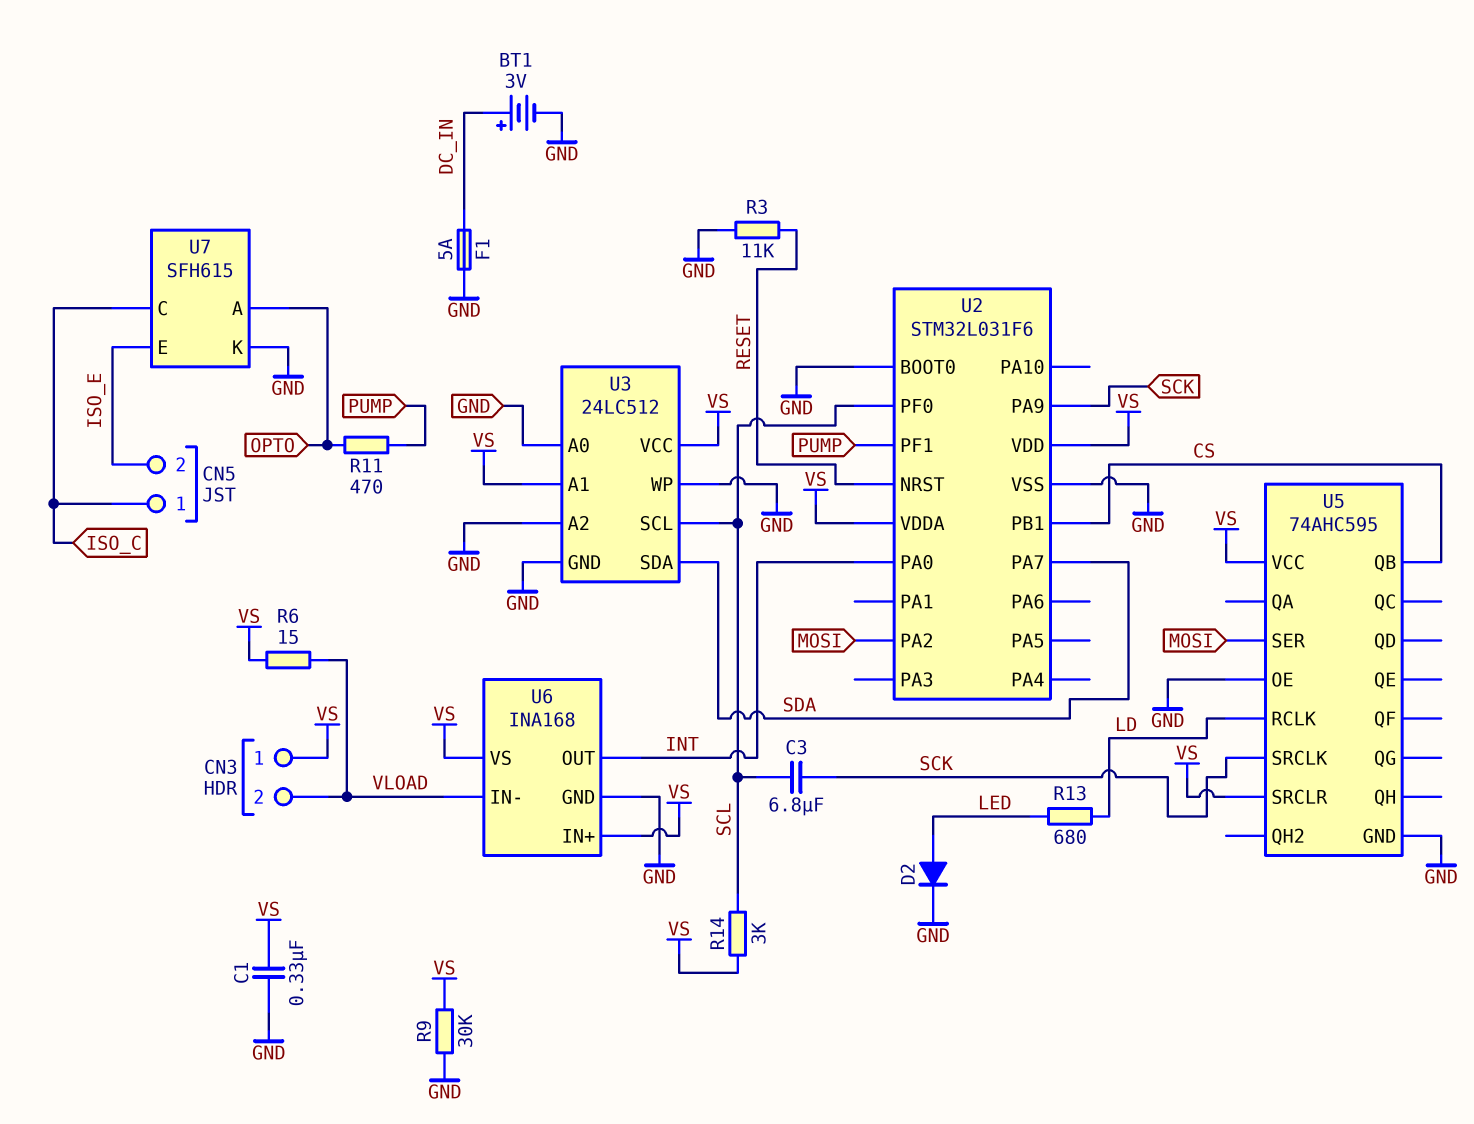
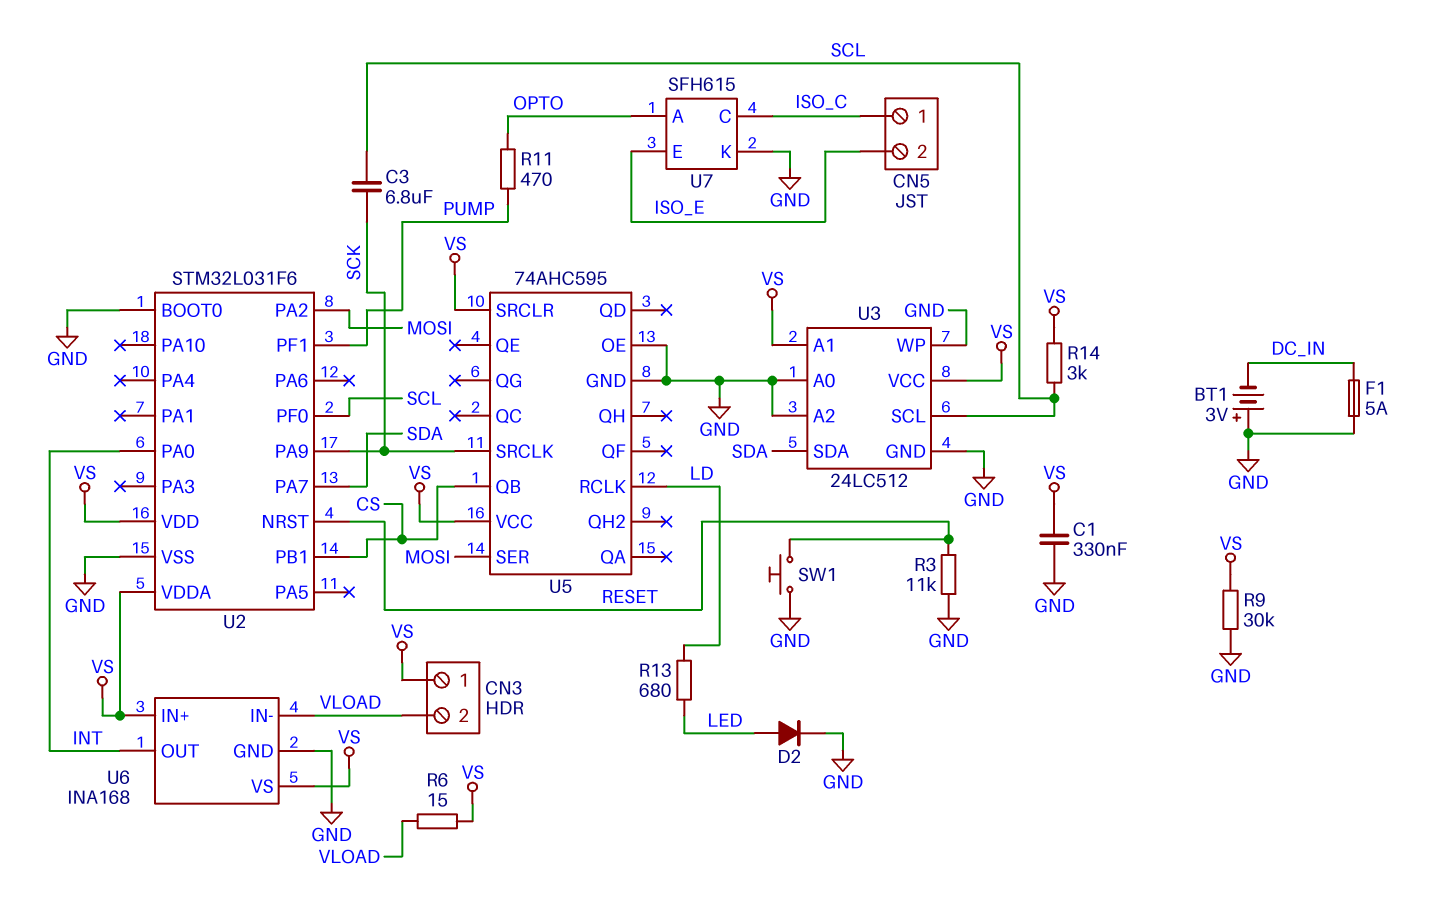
BT1: 3V (plus DC_IN, minus GND) -> 3V (plus GND, minus DC_IN)
SW1: none -> button (GND, RESET)

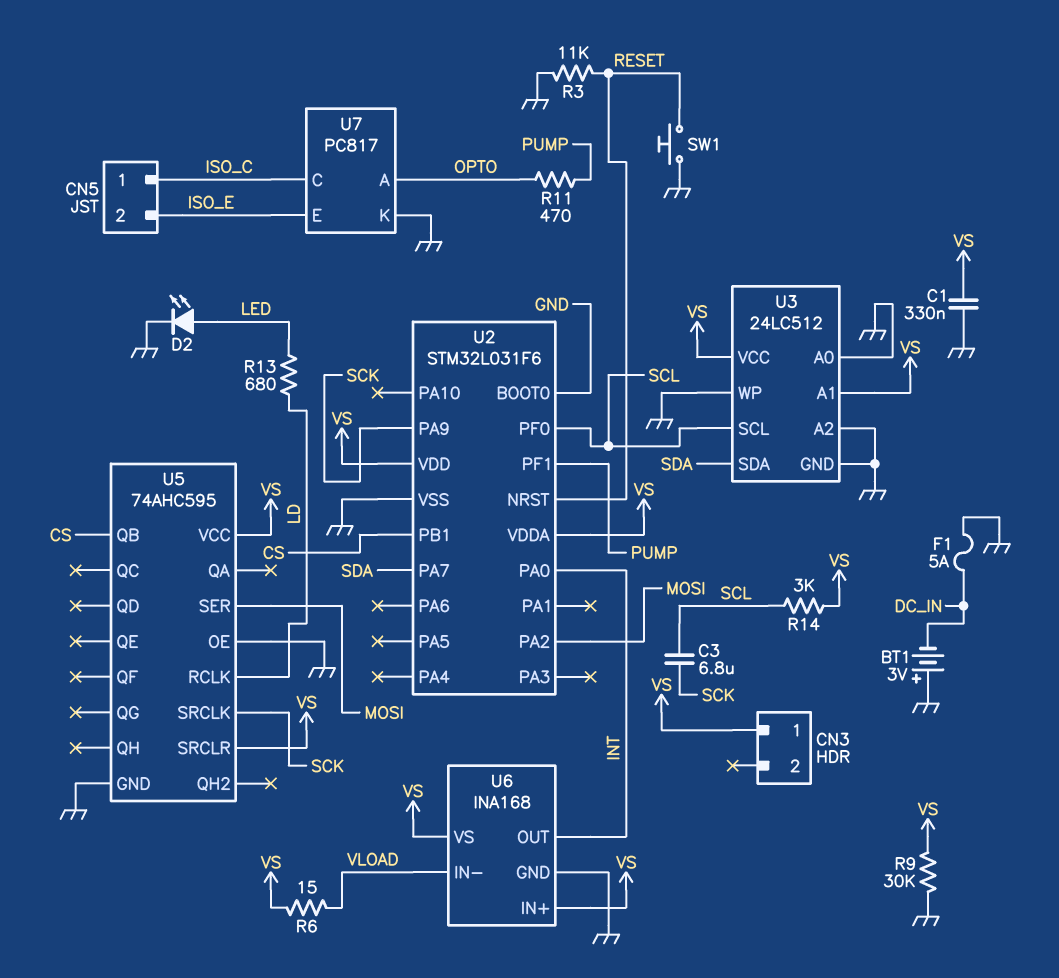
CN3 pin 2: VLOAD -> none
D2: diode (A LED, K GND) -> LED (A LED, K GND)
U7: SFH615 -> PC817

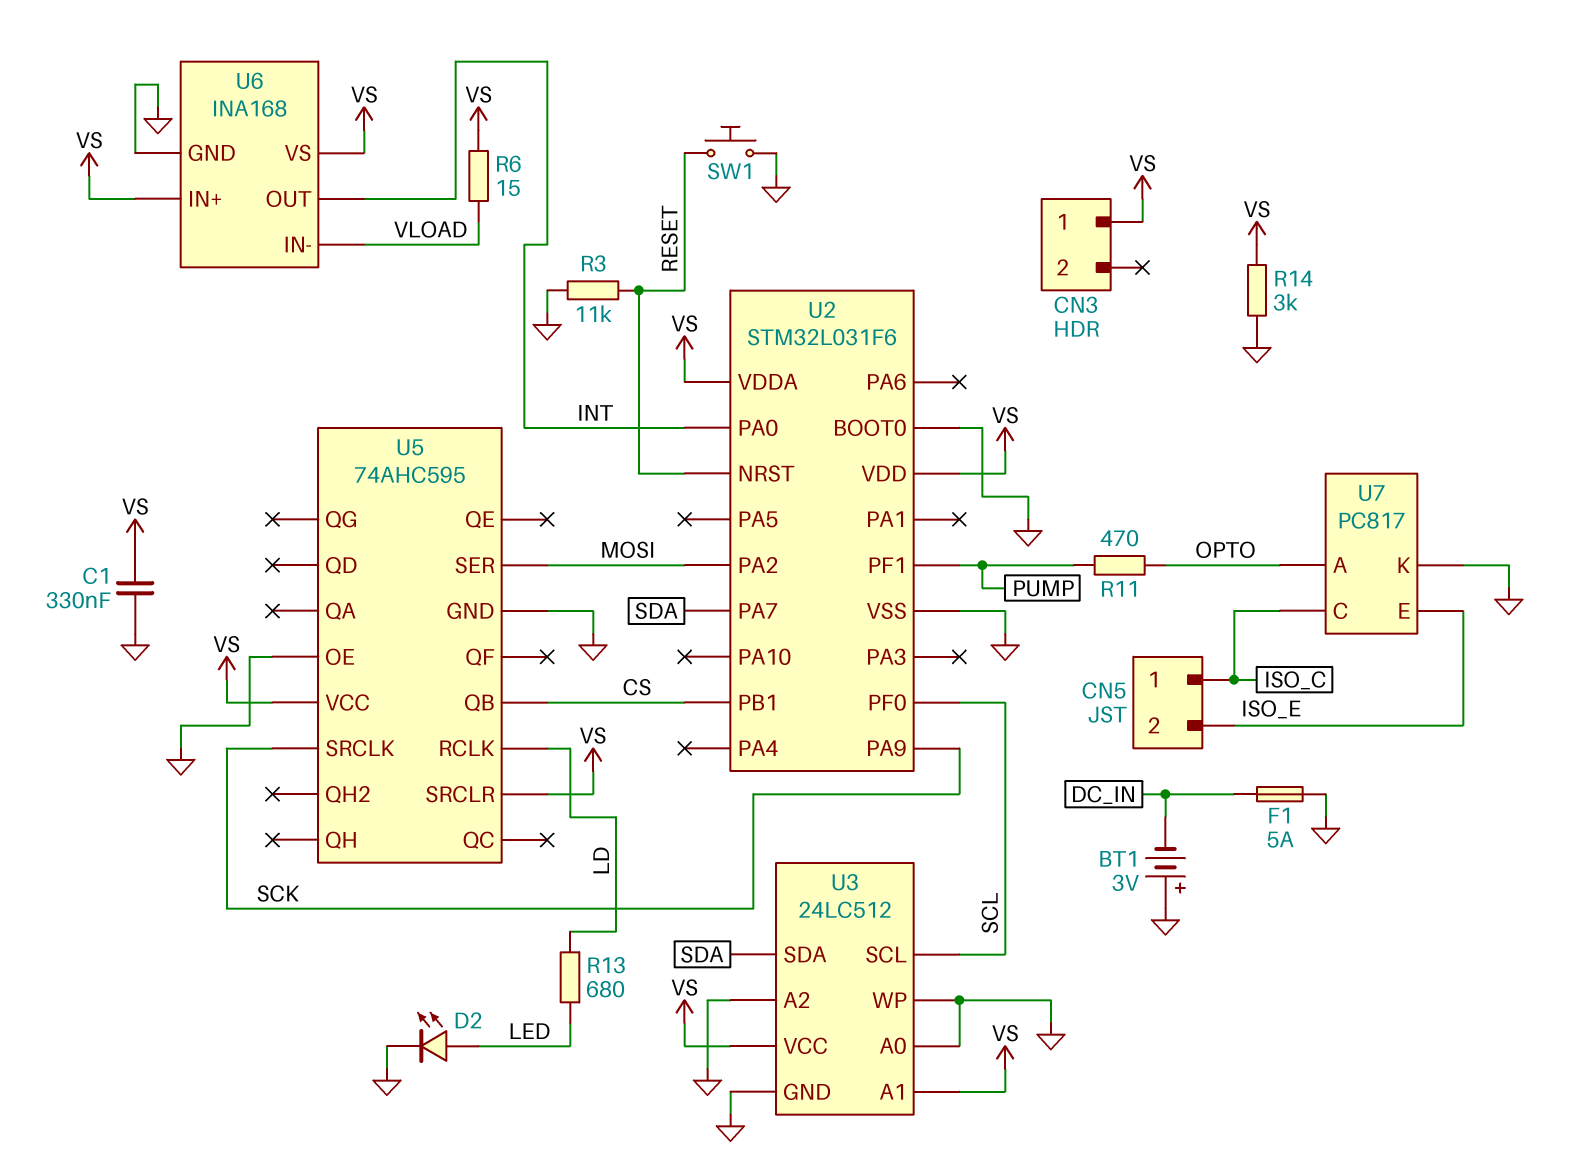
C3: 6.8uF (SCK, SCL) -> none
R9: 30k (GND, VS) -> none
R14: 3k (SCL, VS) -> 3k (GND, VS)

